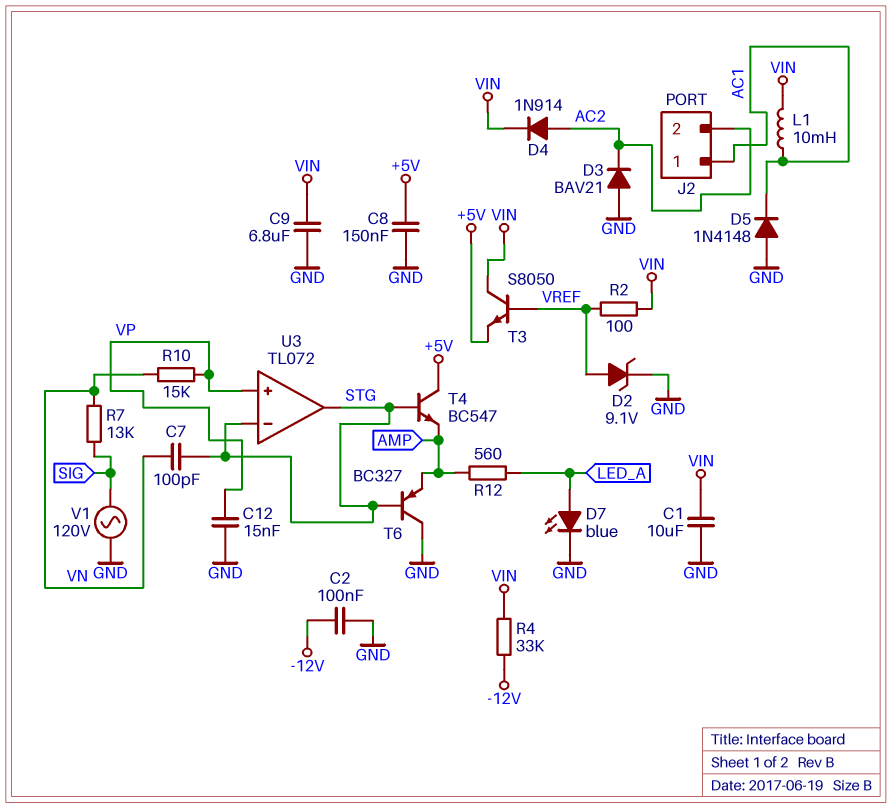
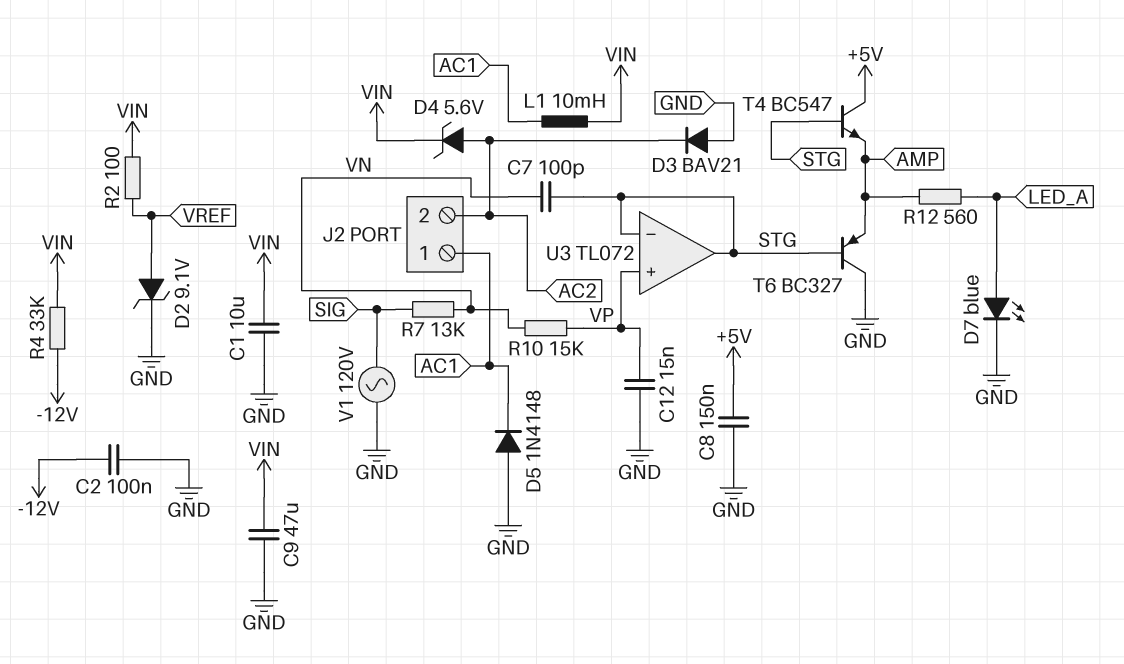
C9: 6.8uF (GND, VIN) -> 47uF (GND, VIN)
D4: diode 1N914 (A AC2, K VIN) -> zener 5.6V (A AC2, K VIN)
T3: NPN S8050 (B VREF, C VIN, E +5V) -> none

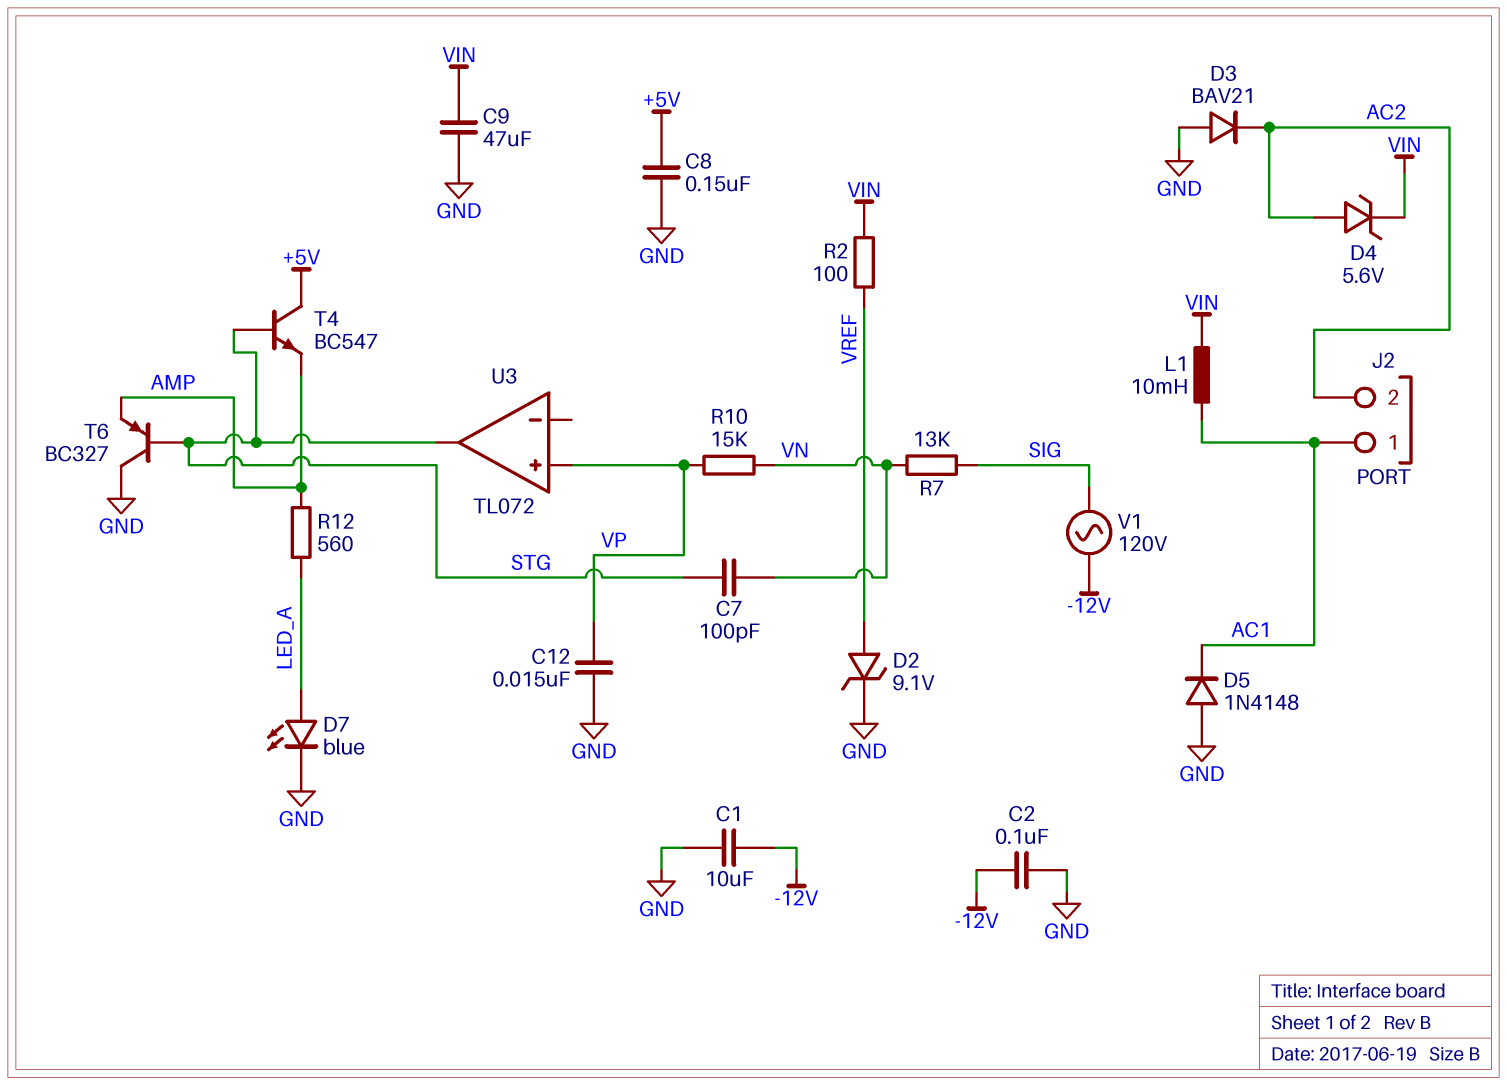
C1: 10uF (GND, VIN) -> 10uF (-12V, GND)
R4: 33k (-12V, VIN) -> none
U3 pin in-: STG -> none
V1: AC 120V (GND, SIG) -> AC 120V (-12V, SIG)

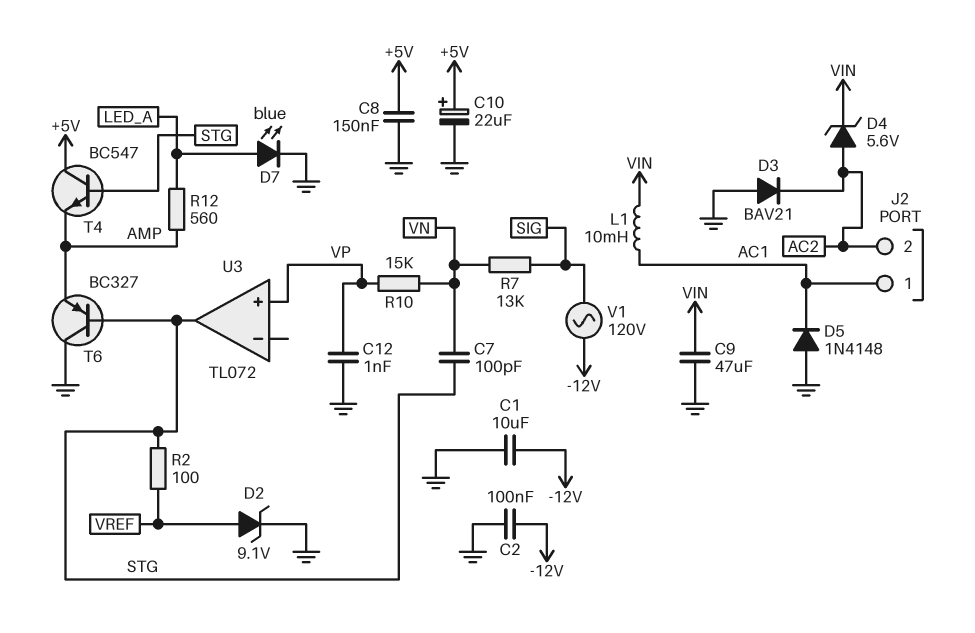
C10: none -> 22uF (plus +5V, minus GND)
C12: 15nF (GND, VP) -> 1nF (GND, VP)
R2: 100 (VIN, VREF) -> 100 (STG, VREF)

